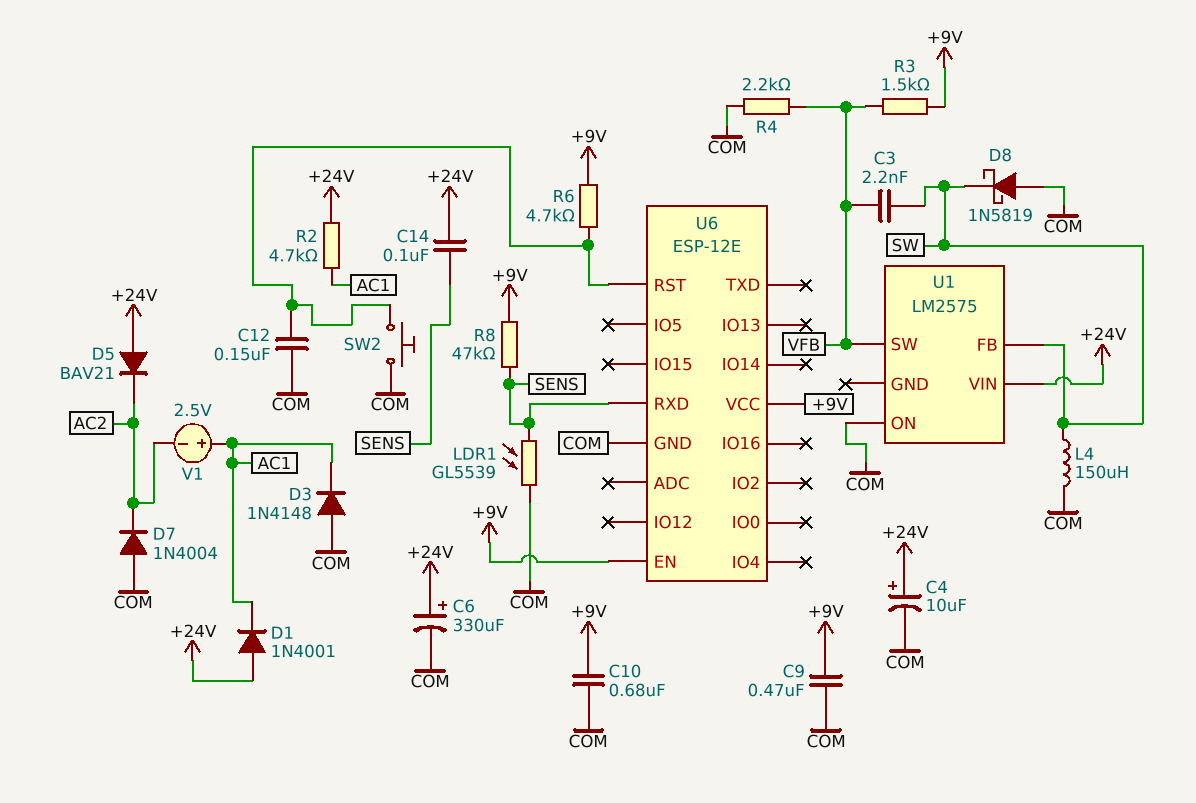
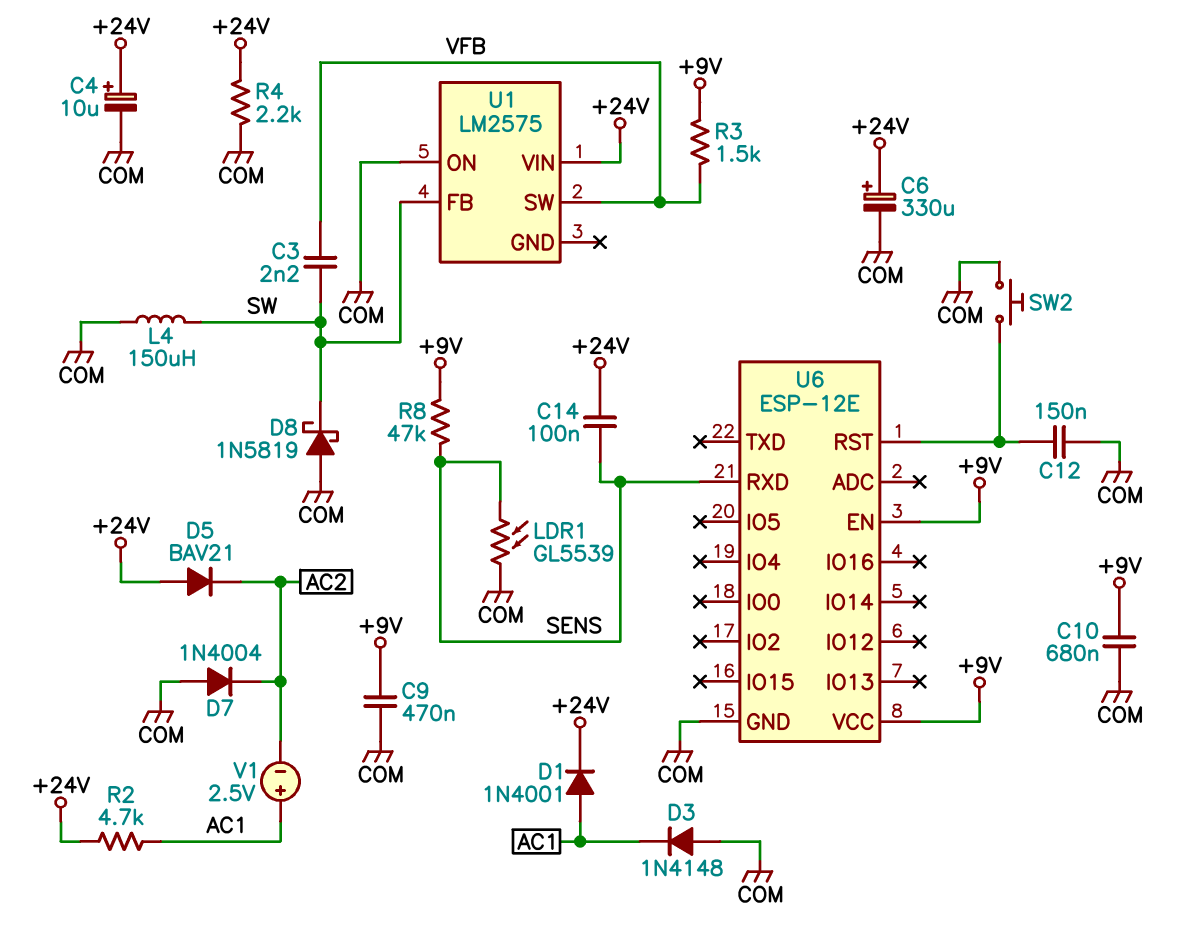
D1: diode 1N4001 (A +24V, K AC1) -> diode 1N4001 (A AC1, K +24V)
R4: 2.2k (COM, VFB) -> 2.2k (+24V, COM)
R6: 4.7k (+9V, U6/RST) -> none

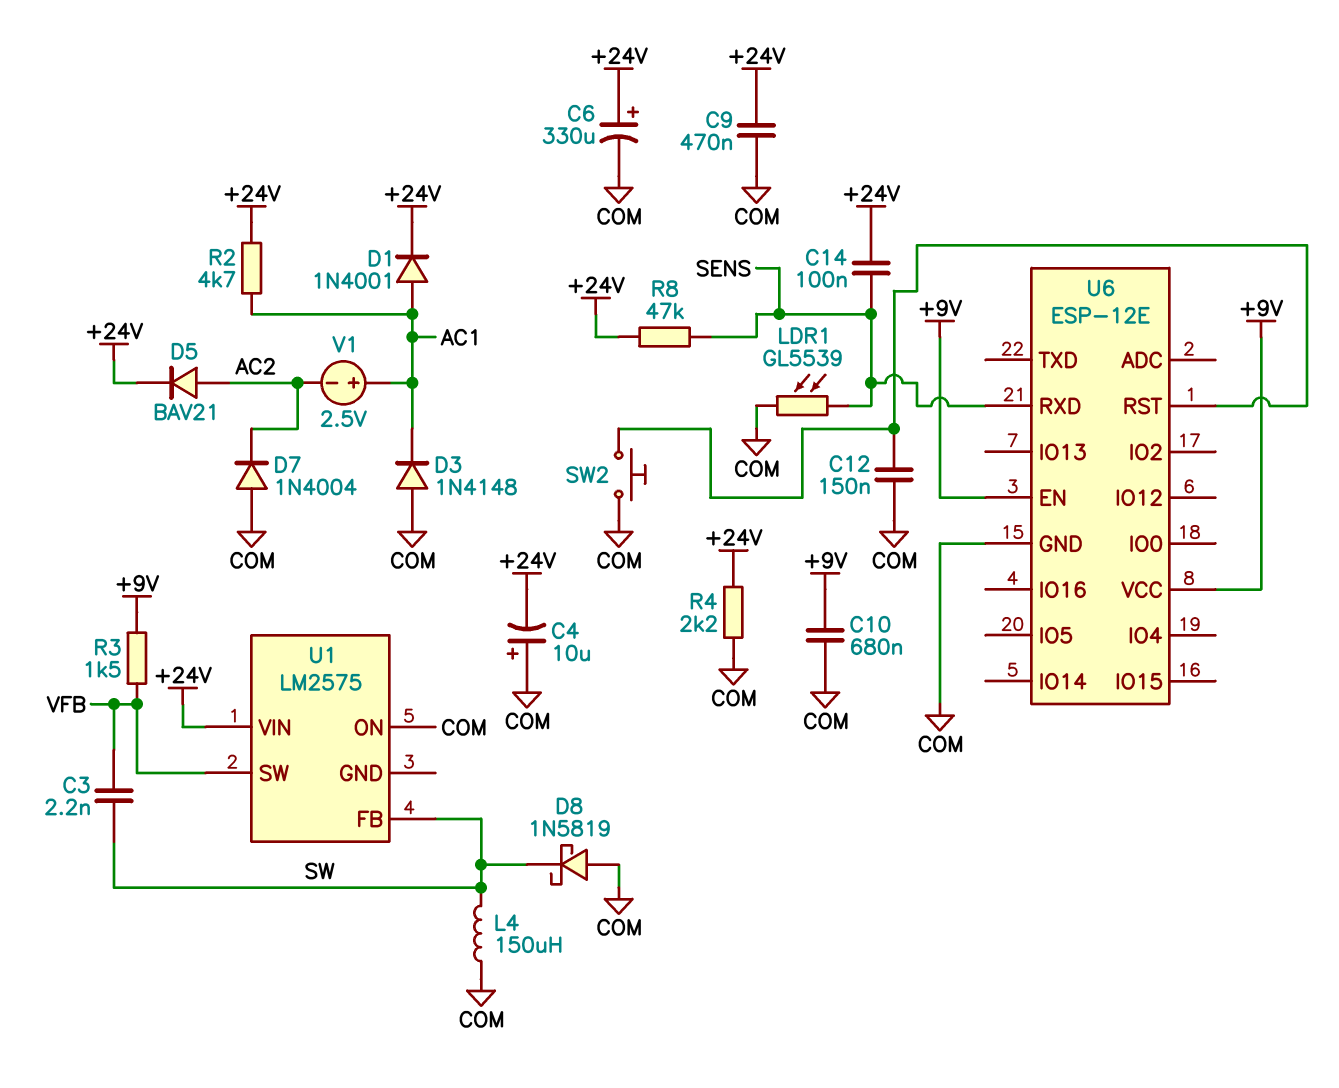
C4: 10uF (plus +24V, minus COM) -> 10uF (plus COM, minus +24V)
C9: 470nF (+9V, COM) -> 470nF (+24V, COM)
D5: diode BAV21 (A +24V, K AC2) -> diode BAV21 (A AC2, K +24V)
R8: 47k (+9V, SENS) -> 47k (+24V, SENS)

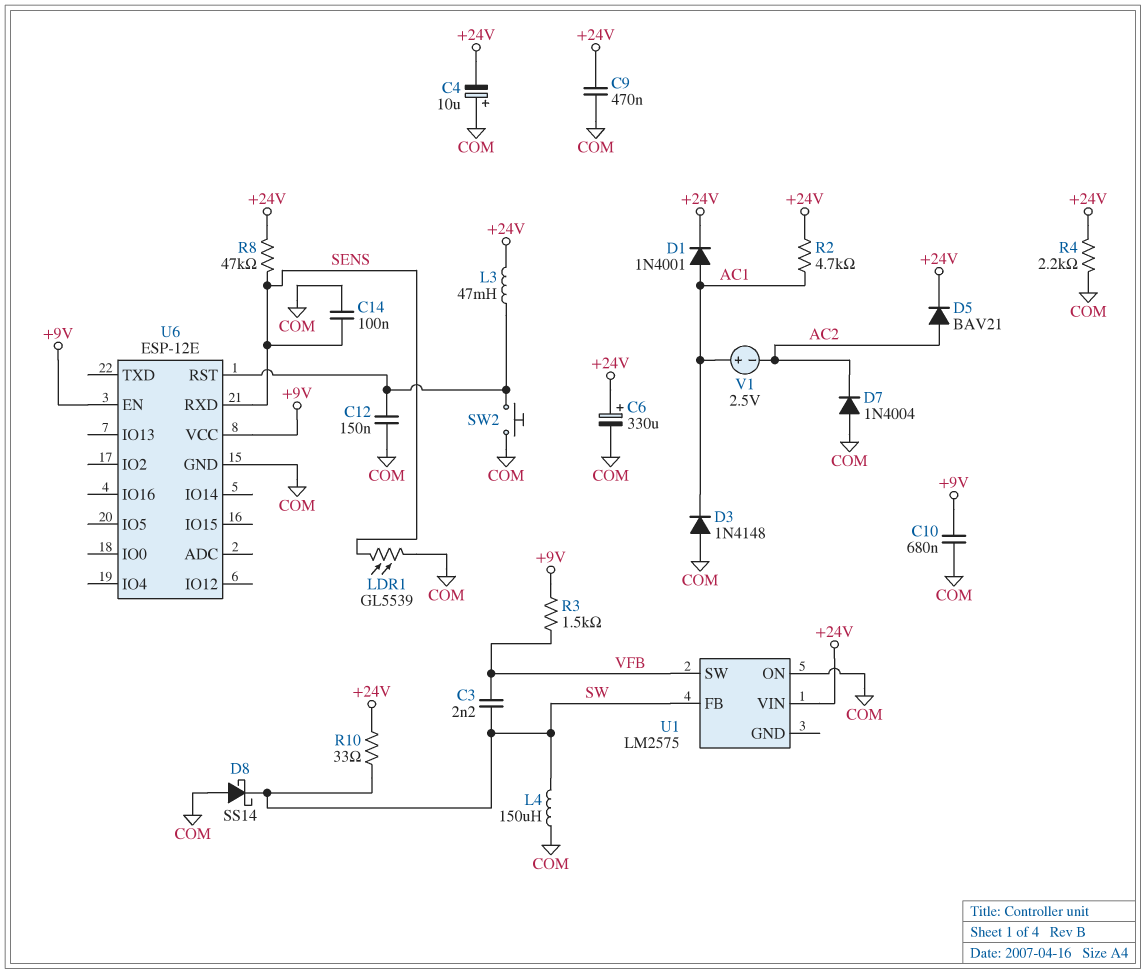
C14: 100nF (+24V, SENS) -> 100nF (COM, SENS)
D8: schottky 1N5819 (A COM, K SW) -> schottky SS14 (A COM, K SW)
L3: none -> 47mH (+24V, U6/RST)
R10: none -> 33 (+24V, SW)

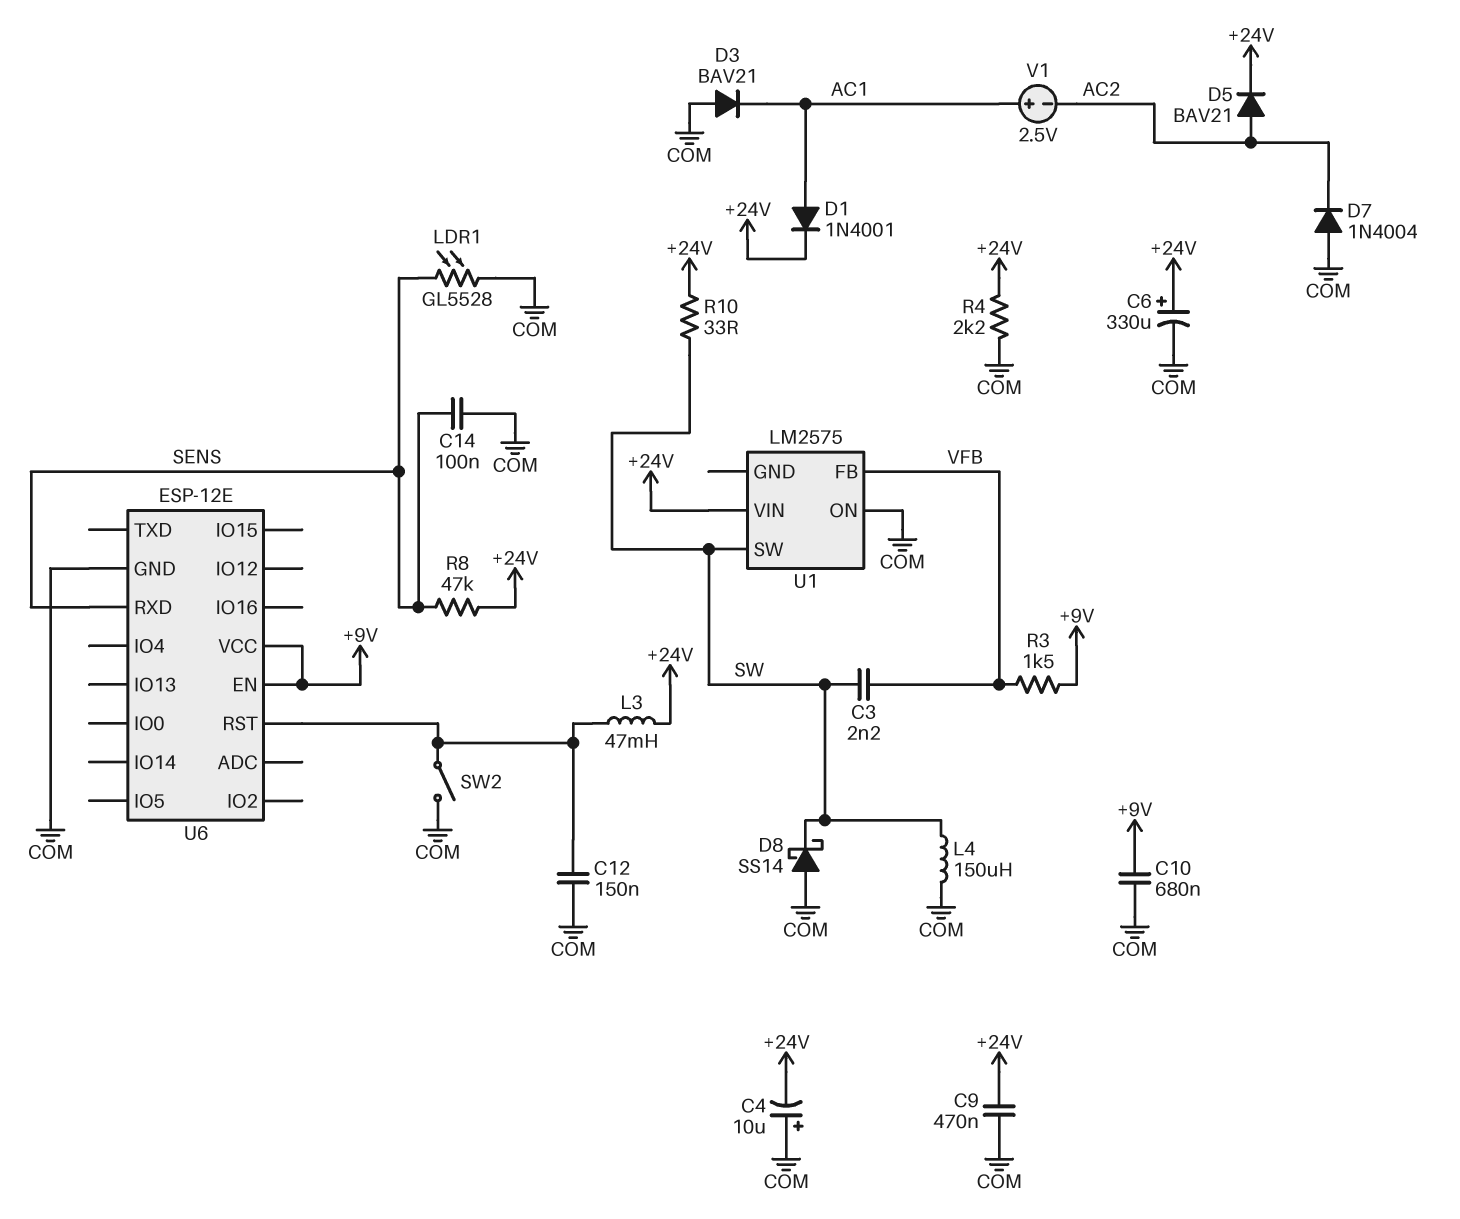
D3: diode 1N4148 (A COM, K AC1) -> diode BAV21 (A COM, K AC1)
LDR1: GL5539 (COM, SENS) -> GL5528 (COM, SENS)
R2: 4.7k (+24V, AC1) -> none
SW2: button (COM, U6/RST) -> switch (COM, U6/RST)
U1 pin FB: SW -> VFB
U1 pin SW: VFB -> SW

